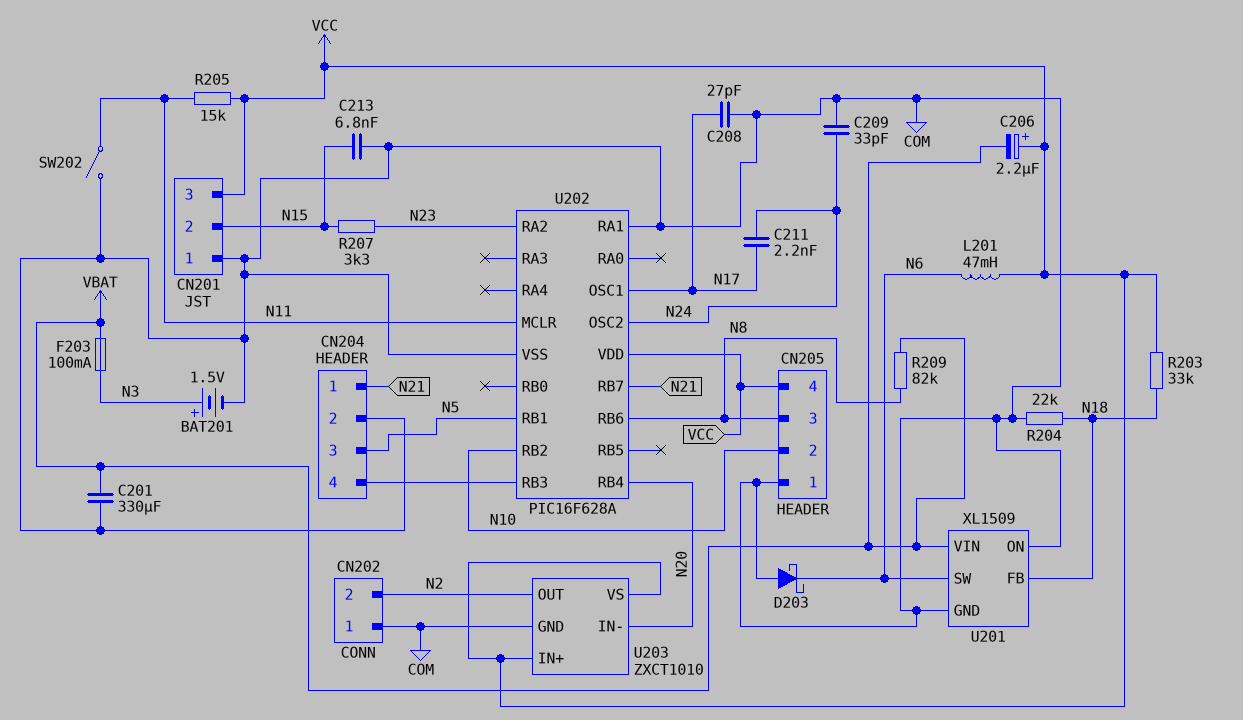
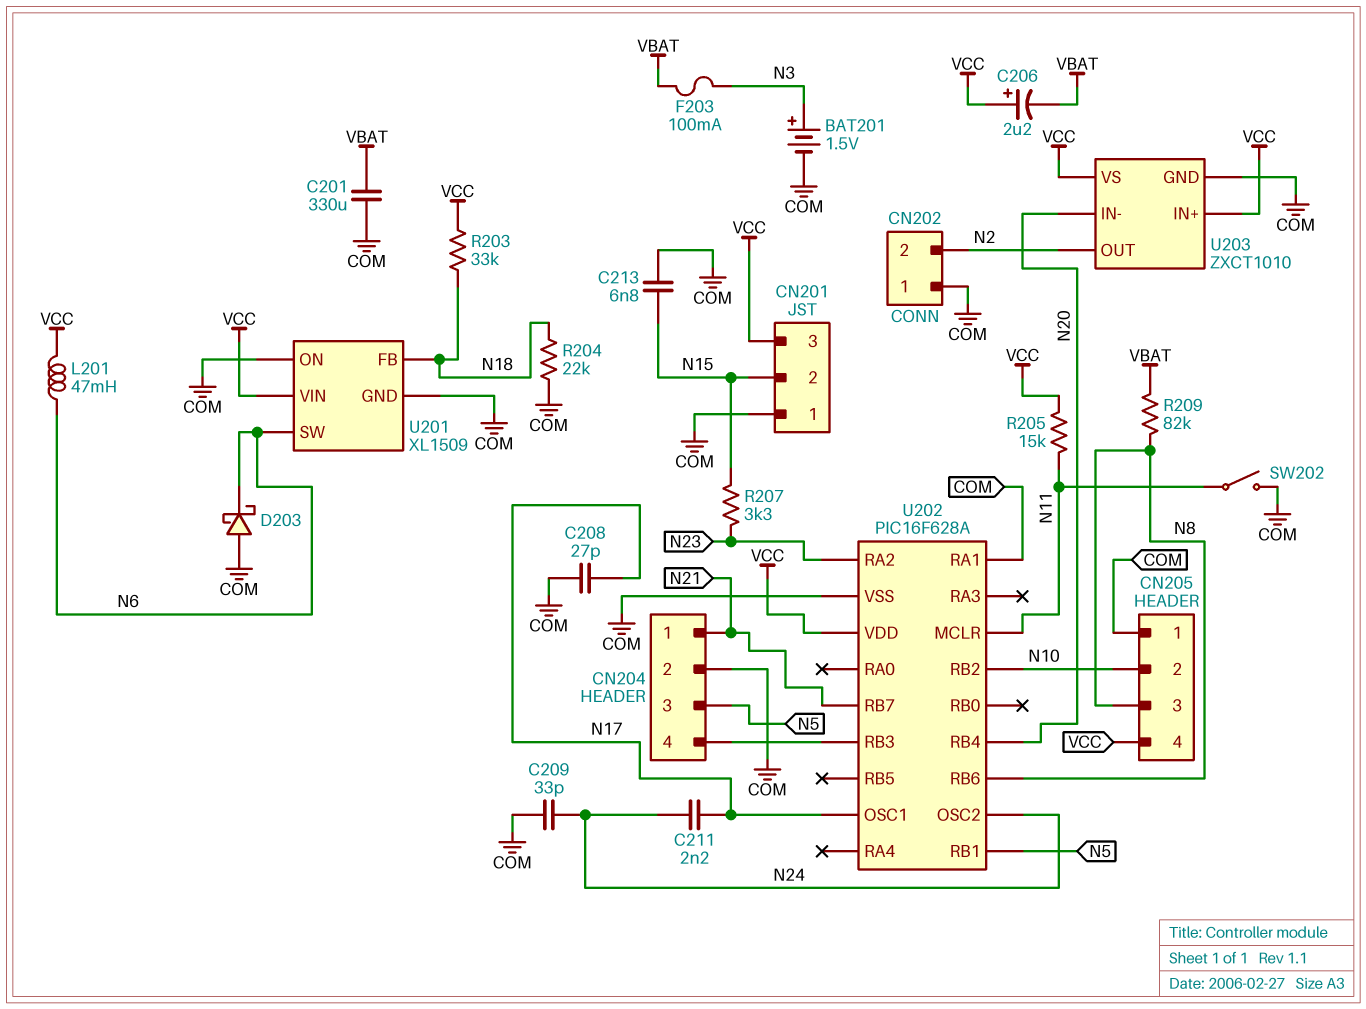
U201 pin VIN: VBAT -> VCC

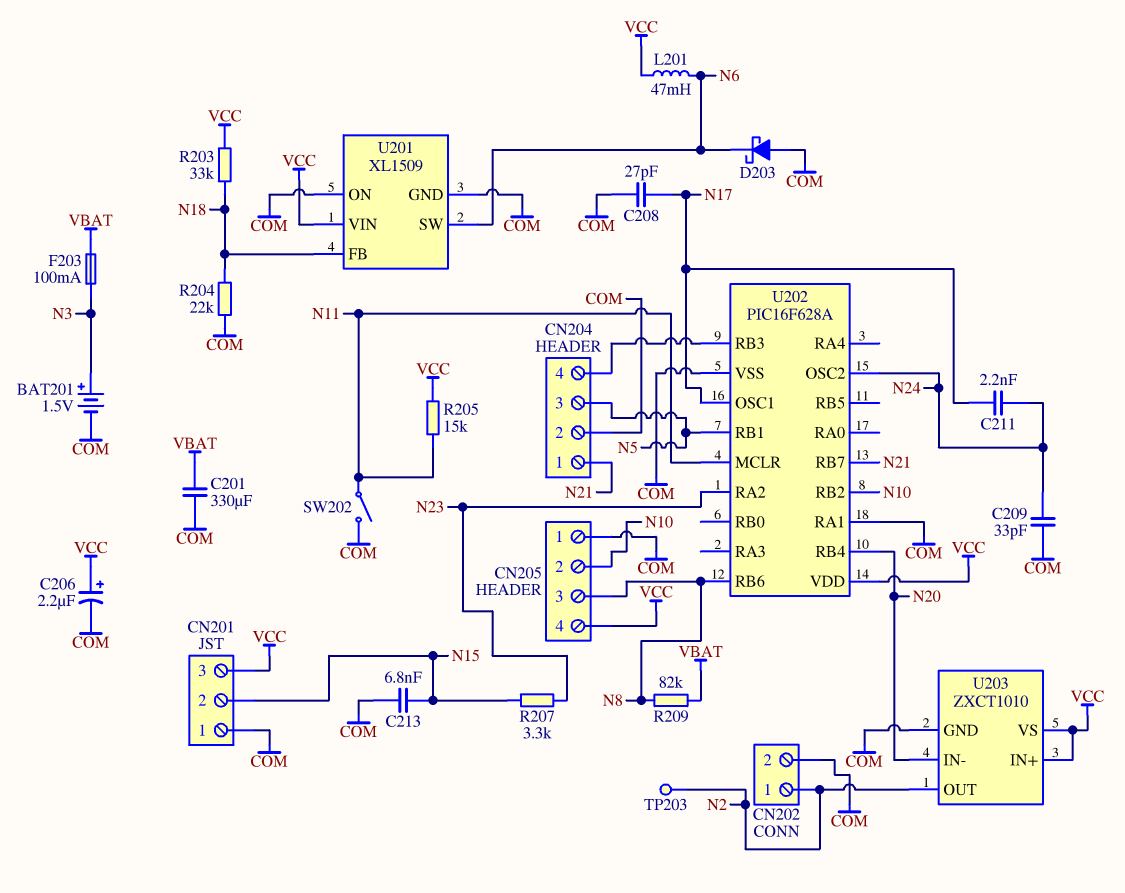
C206: 2.2uF (plus VCC, minus VBAT) -> 2.2uF (plus VCC, minus COM)
CN202 pin 1: COM -> N2
CN202 pin 2: N2 -> COM
TP203: none -> test point (N2)

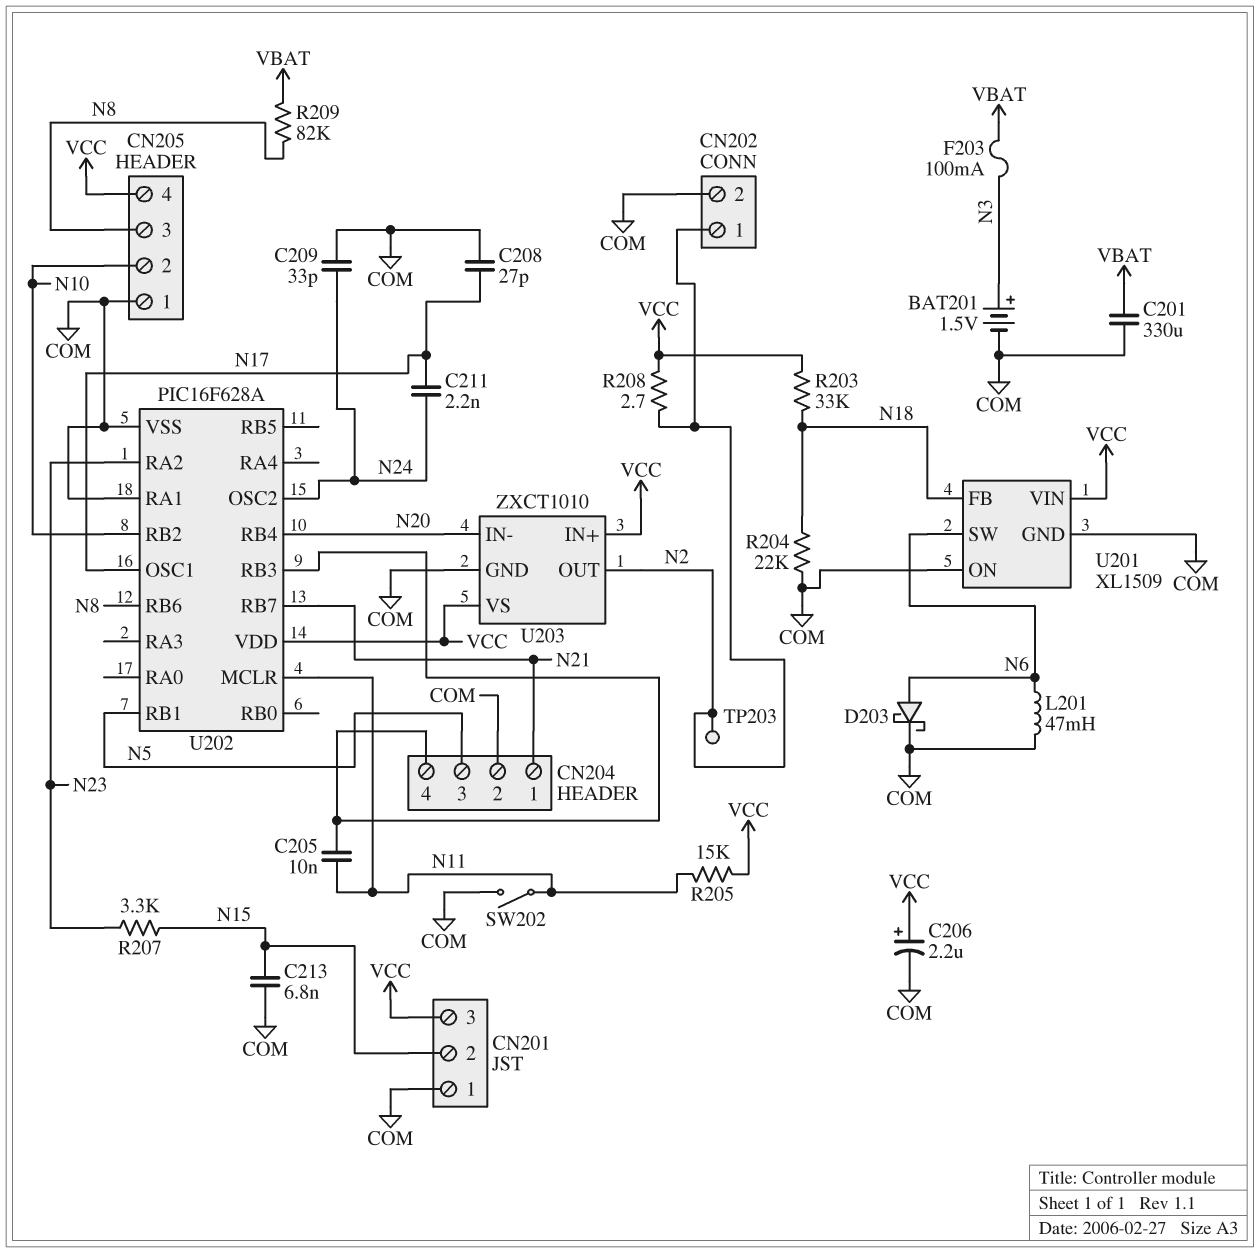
C205: none -> 10nF (CN204/4, N11)
D203: schottky (A COM, K N6) -> schottky (A N6, K COM)
L201: 47mH (N6, VCC) -> 47mH (COM, N6)
R208: none -> 2.7 (N2, VCC)

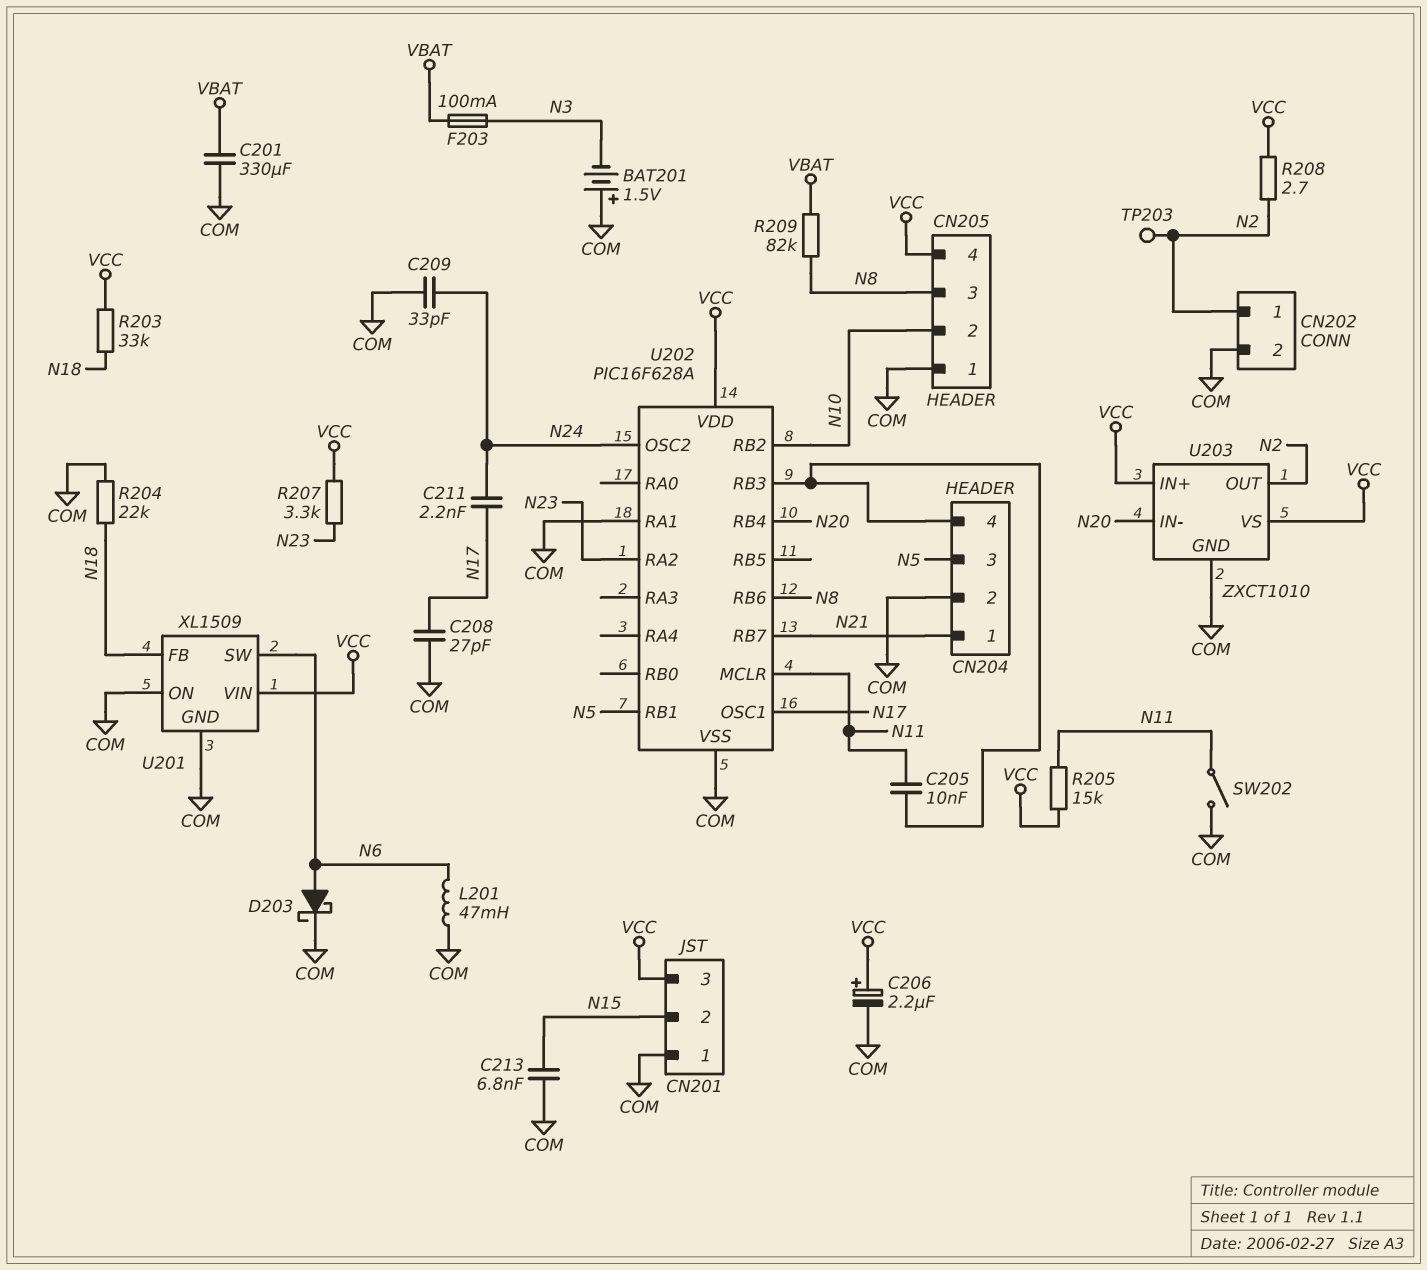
BAT201: 1.5V (plus N3, minus COM) -> 1.5V (plus COM, minus N3)
R207: 3.3k (N15, N23) -> 3.3k (N23, VCC)

